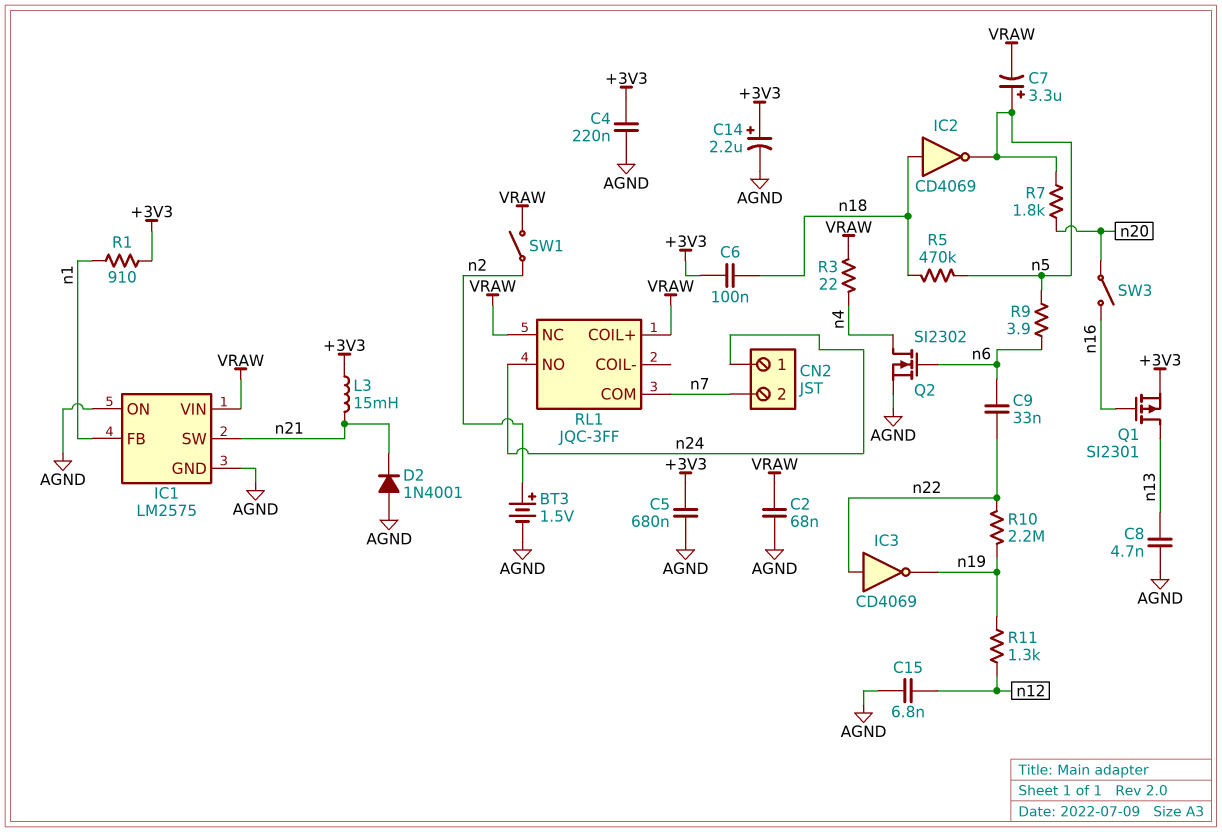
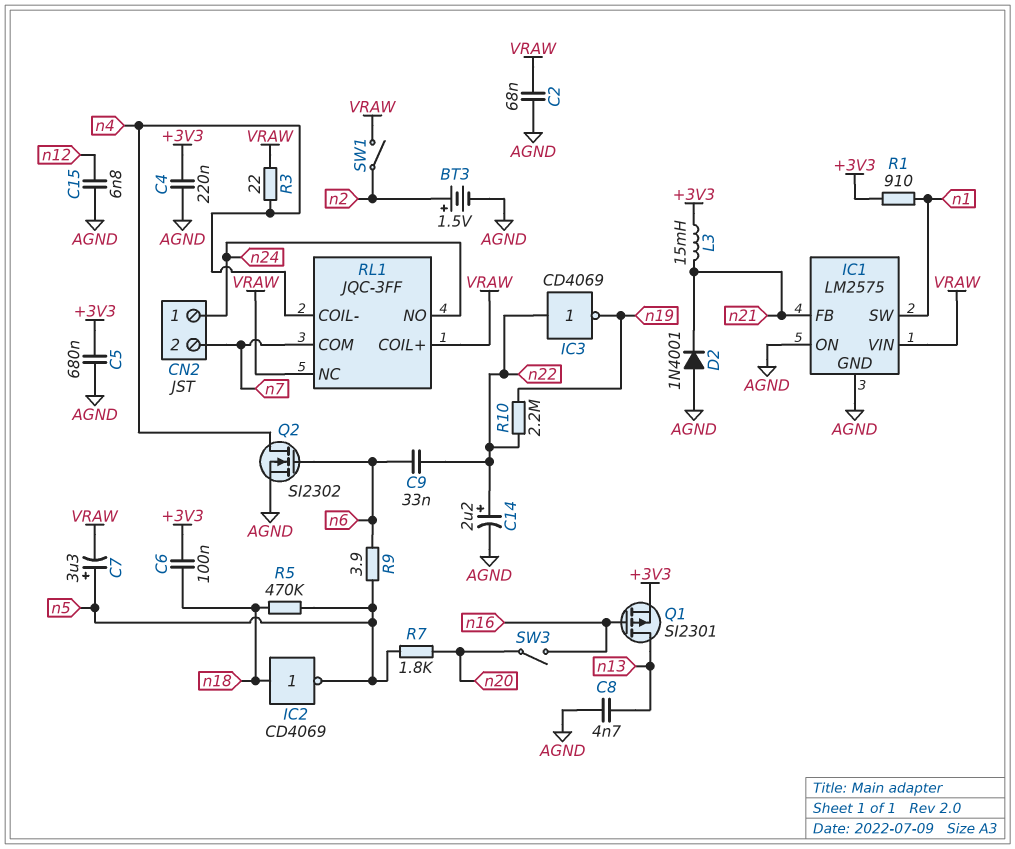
C14: 2.2uF (plus +3V3, minus AGND) -> 2.2uF (plus n22, minus AGND)
IC1 pin FB: n1 -> n21
IC1 pin SW: n21 -> n1
R11: 1.3k (n12, n19) -> none
RL1 pin COIL-: none -> n4

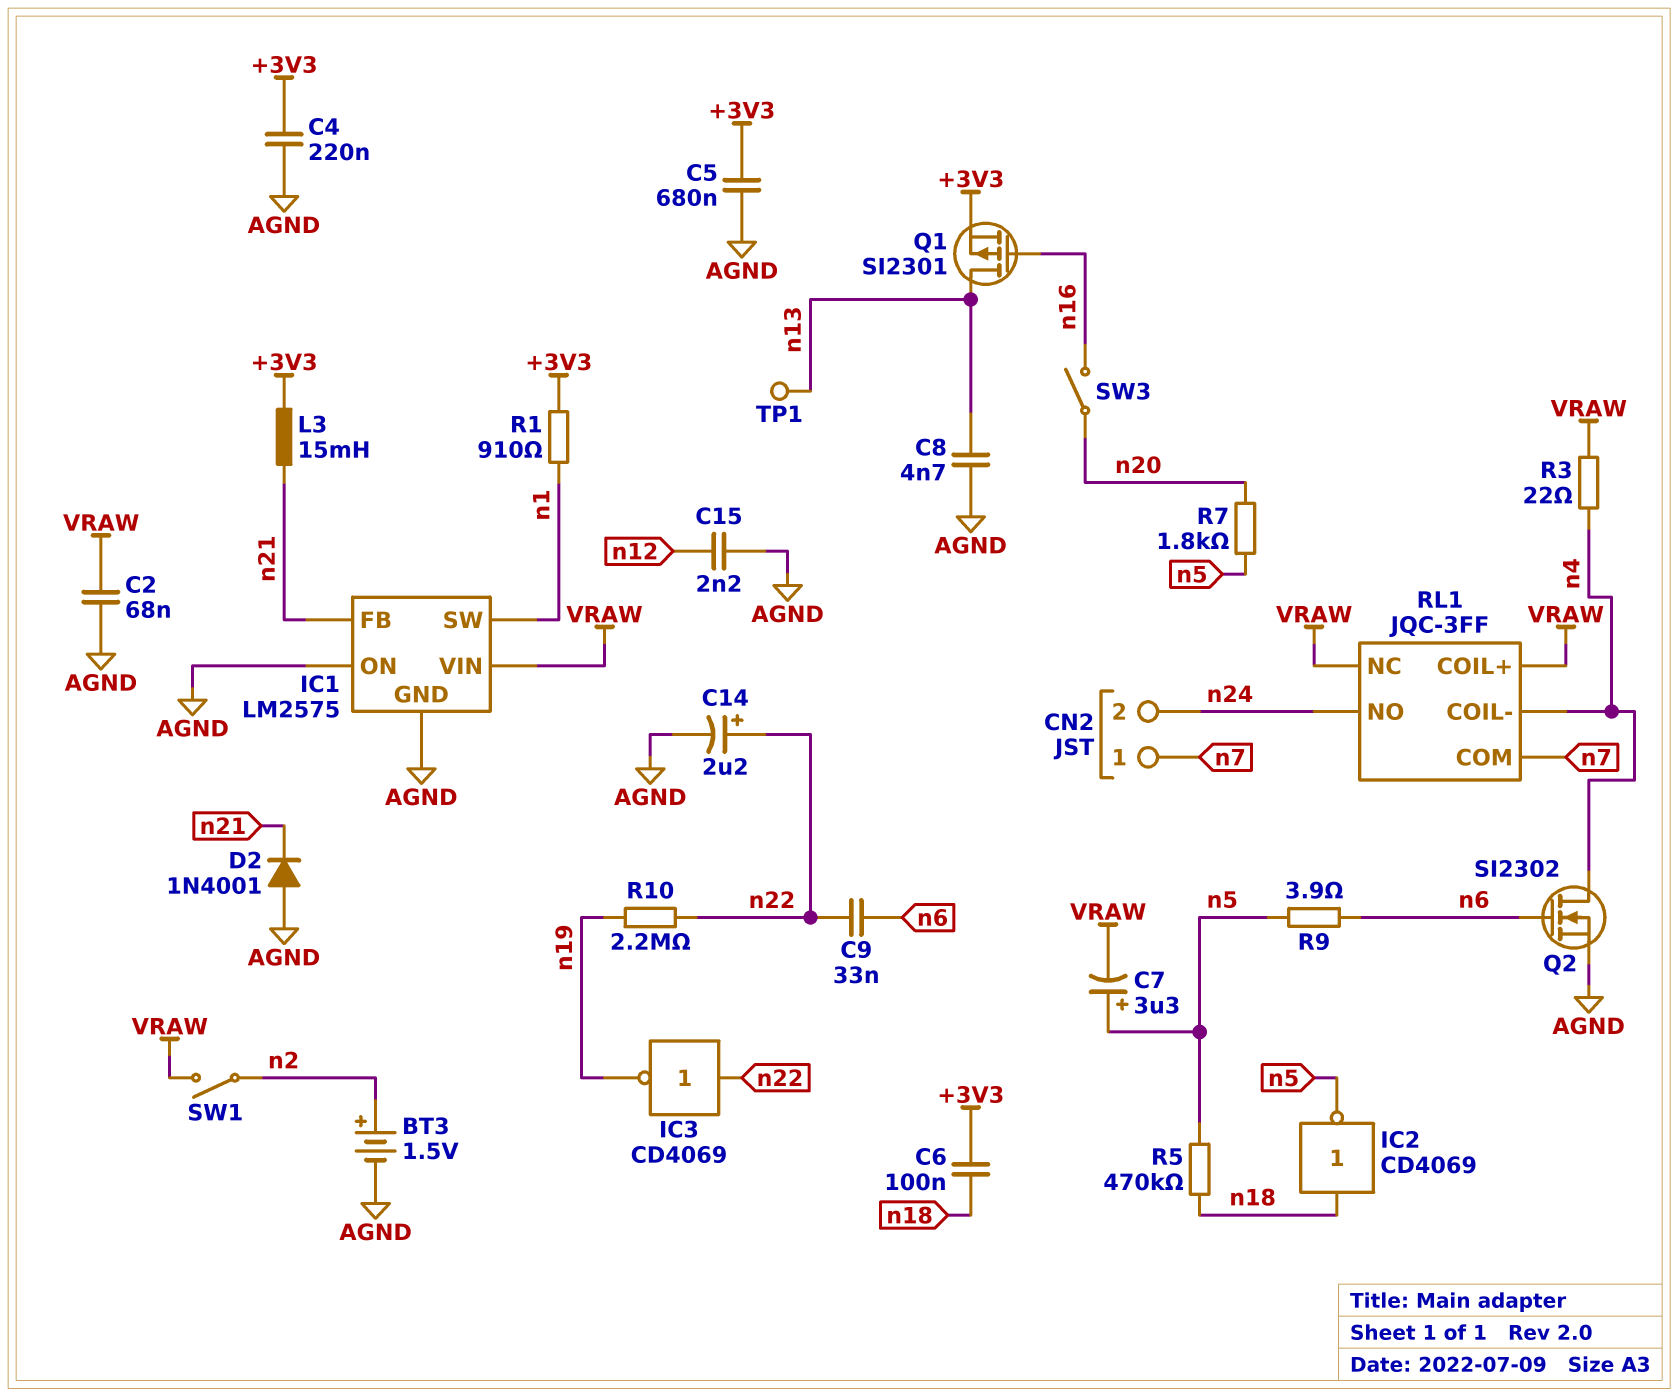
C15: 6.8nF (AGND, n12) -> 2.2nF (AGND, n12)
CN2 pin 1: n24 -> n7
CN2 pin 2: n7 -> n24
TP1: none -> test point (n13)

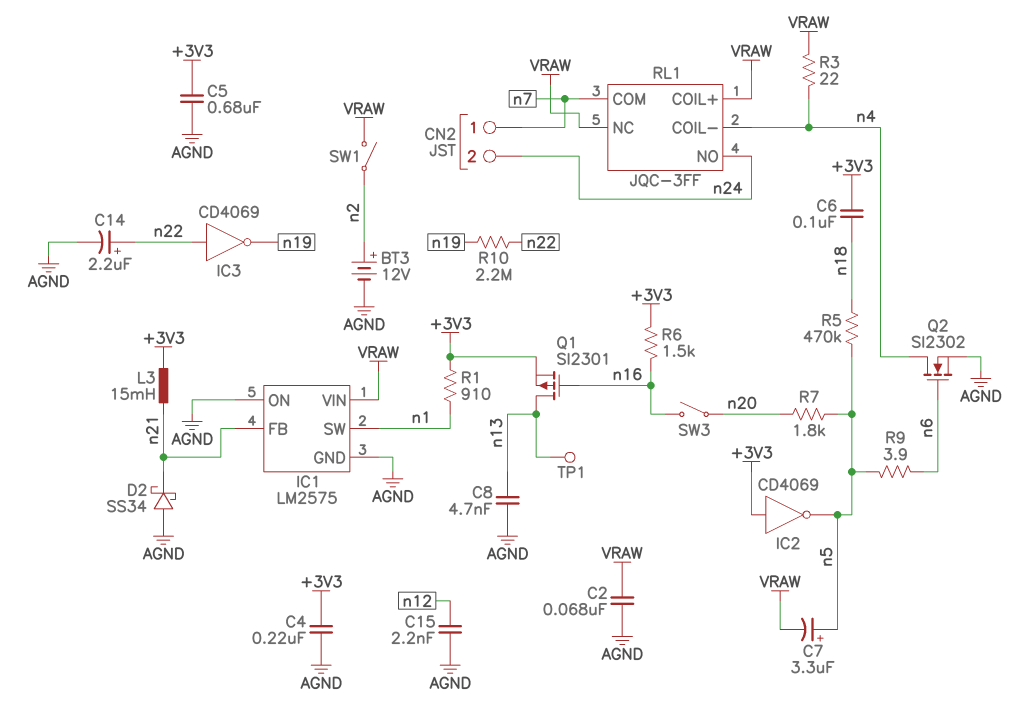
BT3: 1.5V (plus n2, minus AGND) -> 12V (plus n2, minus AGND)
C9: 33nF (n6, n22) -> none
D2: diode 1N4001 (A AGND, K n21) -> schottky SS34 (A AGND, K n21)
IC2: NOT CD4069 (in n18, out n5) -> NOT CD4069 (in +3V3, out n5)
R6: none -> 1.5k (+3V3, n16)

